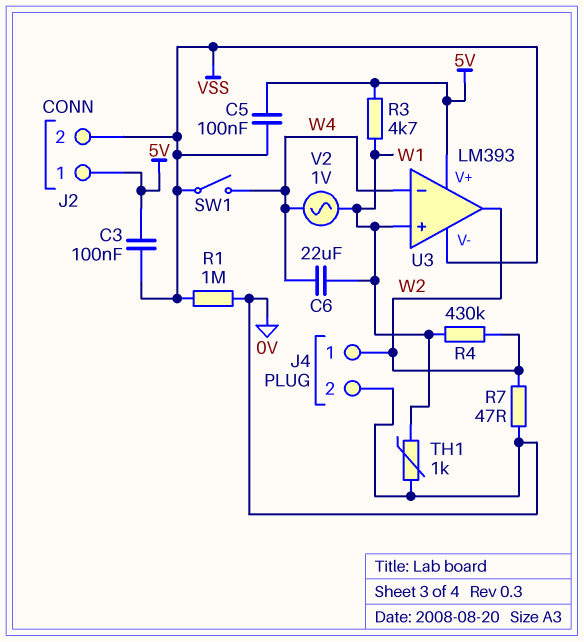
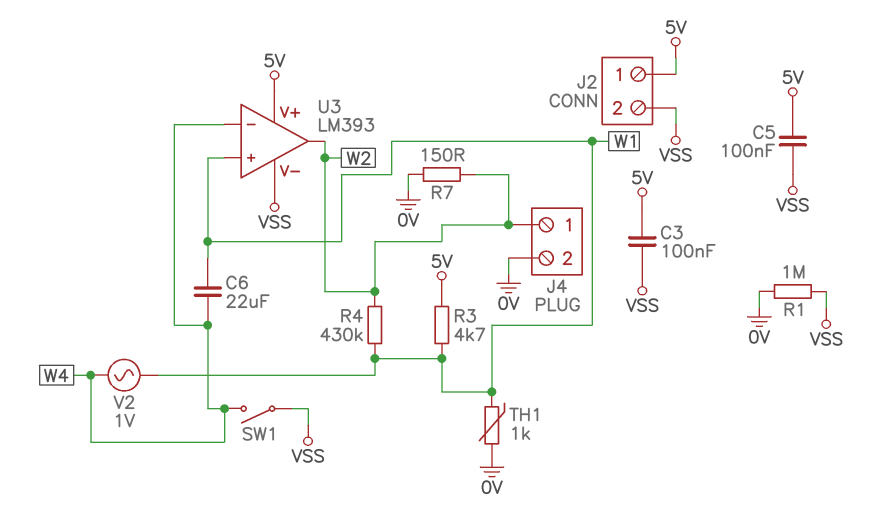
R7: 47 (0V, W2) -> 150 (0V, W2)

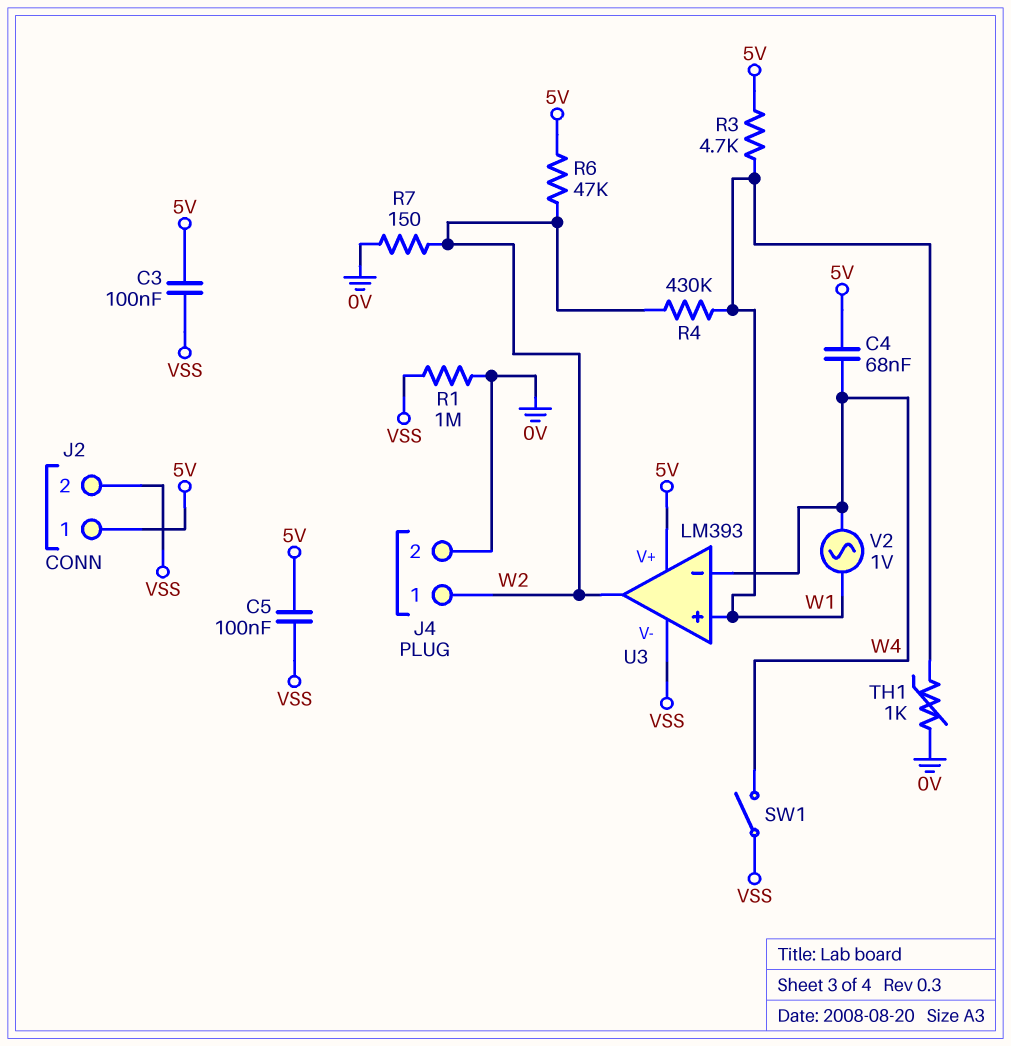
C4: none -> 68nF (5V, W4)
C6: 22uF (W1, W4) -> none
R6: none -> 47k (5V, W2)

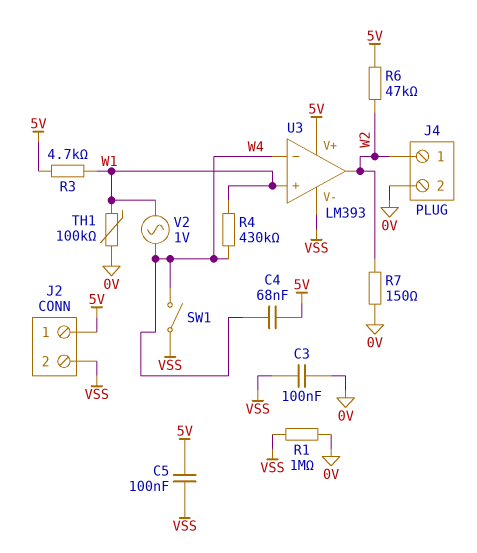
C3: 100nF (5V, VSS) -> 100nF (0V, VSS)
R4: 430k (W1, W2) -> 430k (W1, W4)
TH1: 1k (0V, W1) -> 100k (0V, W1)

